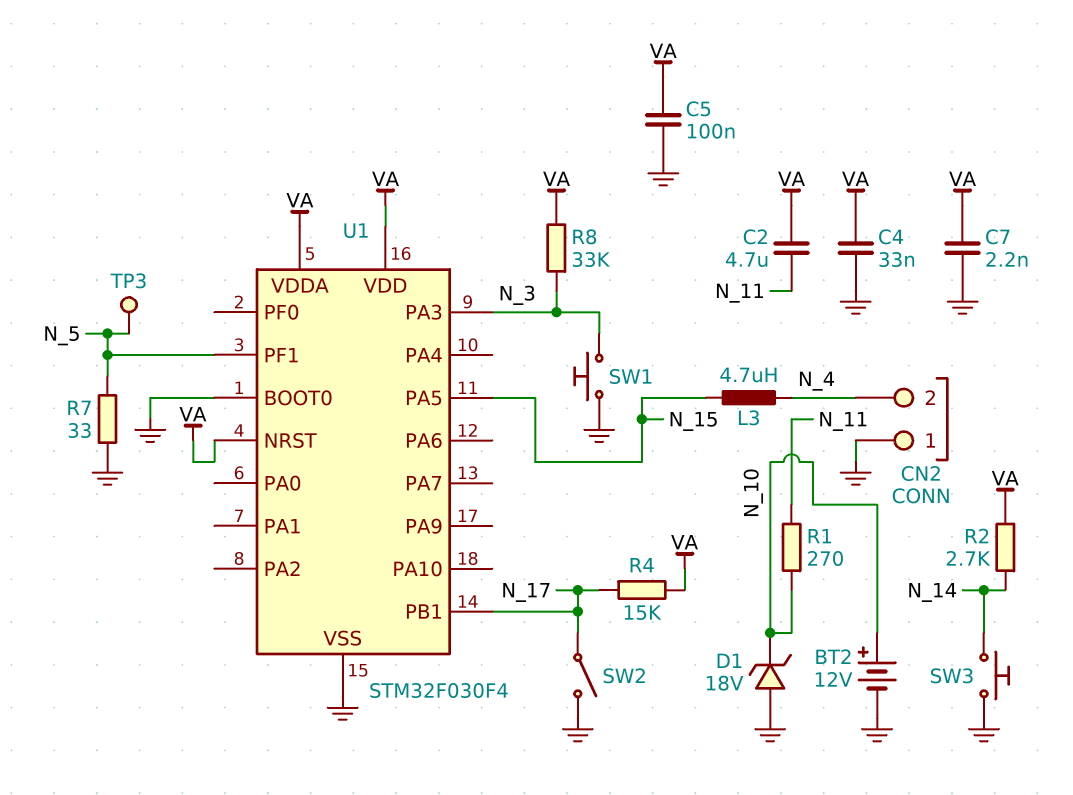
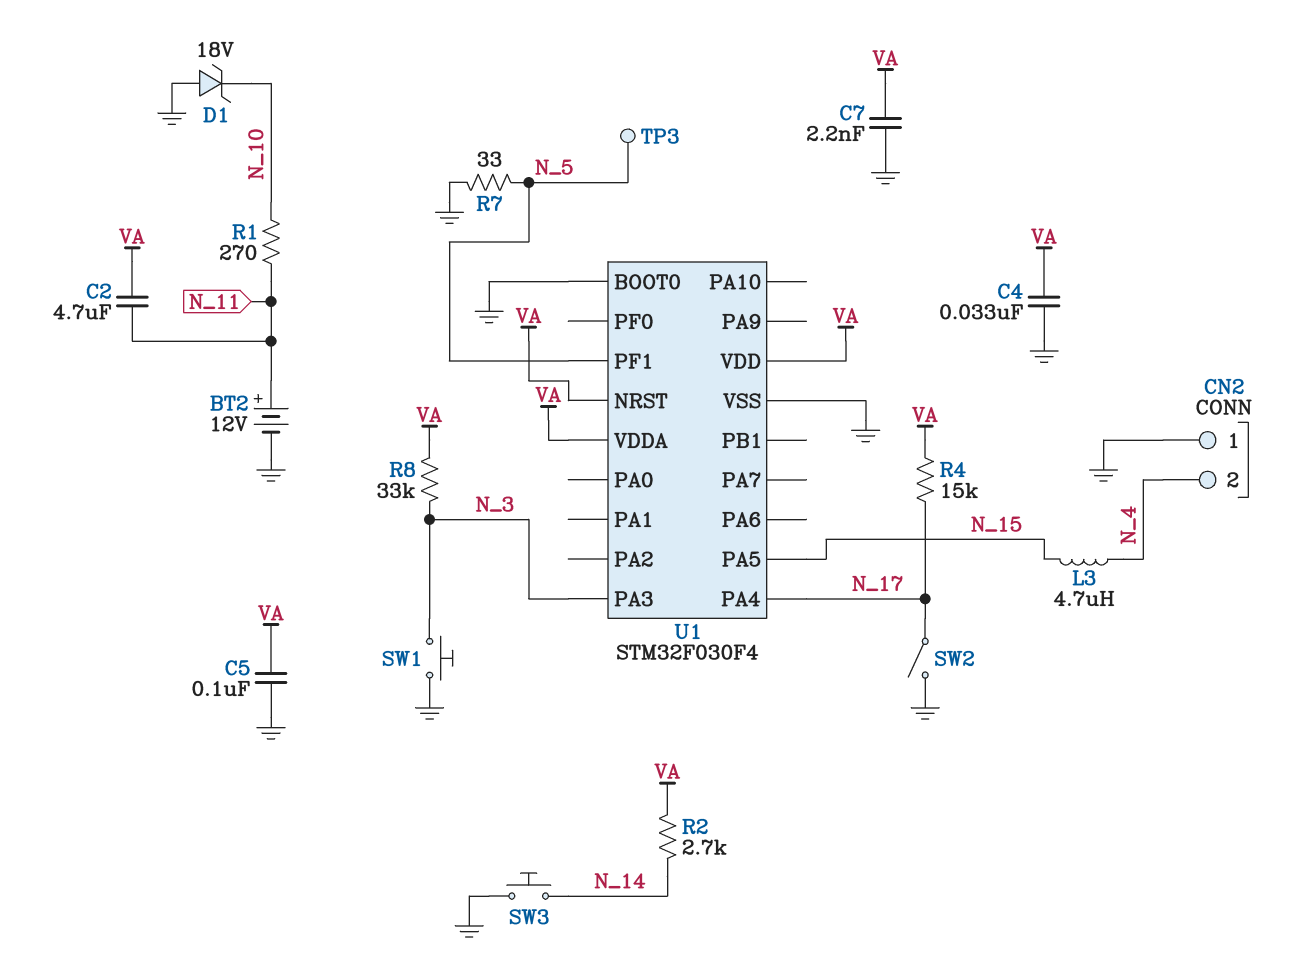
BT2: 12V (plus N_10, minus GND) -> 12V (plus N_11, minus GND)
U1 pin PA4: none -> N_17
U1 pin PB1: N_17 -> none

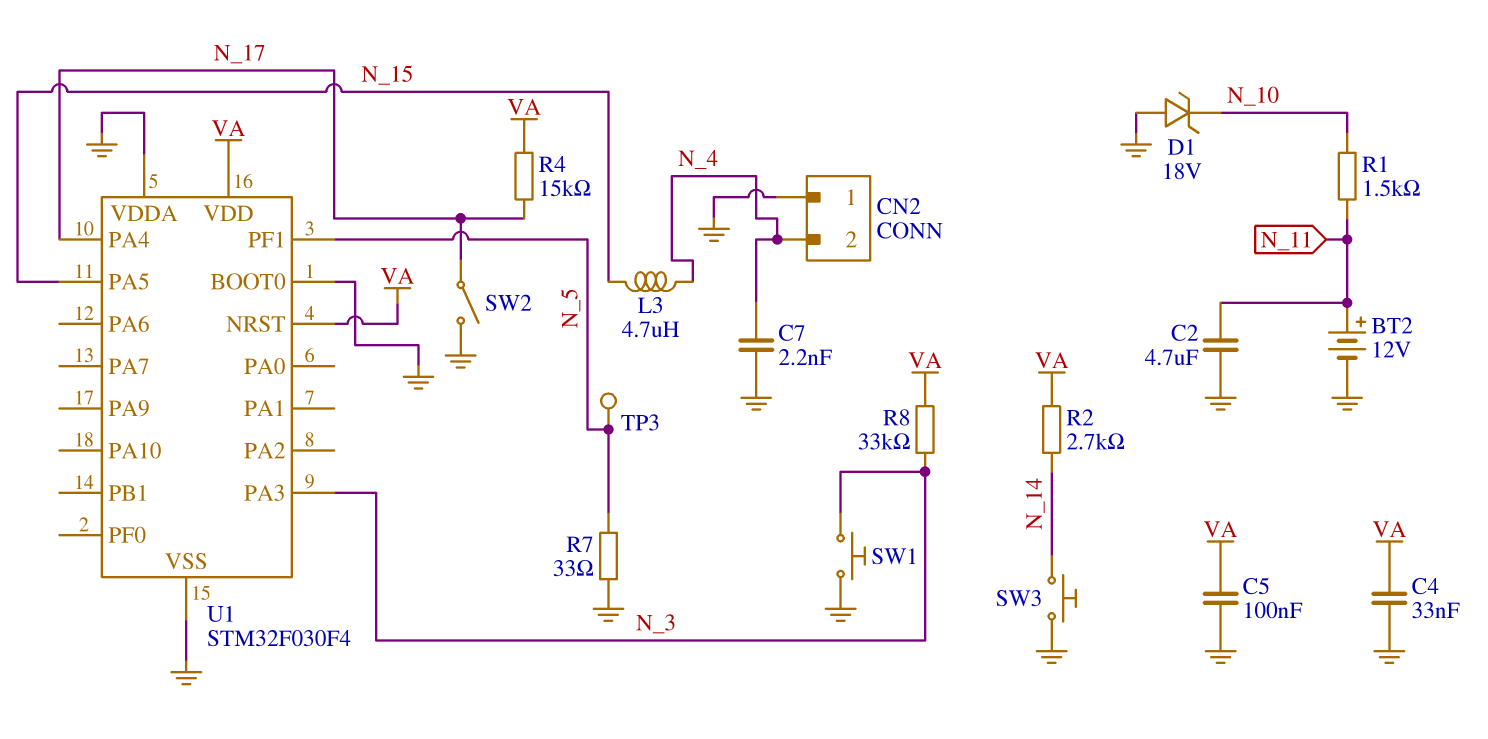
C2: 4.7uF (N_11, VA) -> 4.7uF (GND, N_11)
C7: 2.2nF (GND, VA) -> 2.2nF (GND, N_4)
R1: 270 (N_10, N_11) -> 1.5k (N_10, N_11)
U1 pin VDDA: VA -> GND

